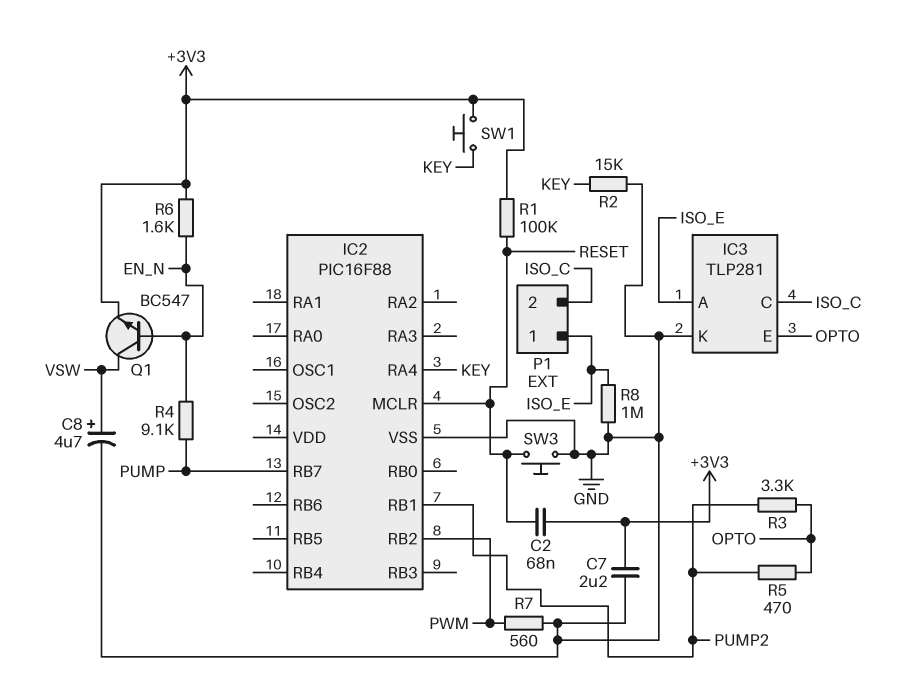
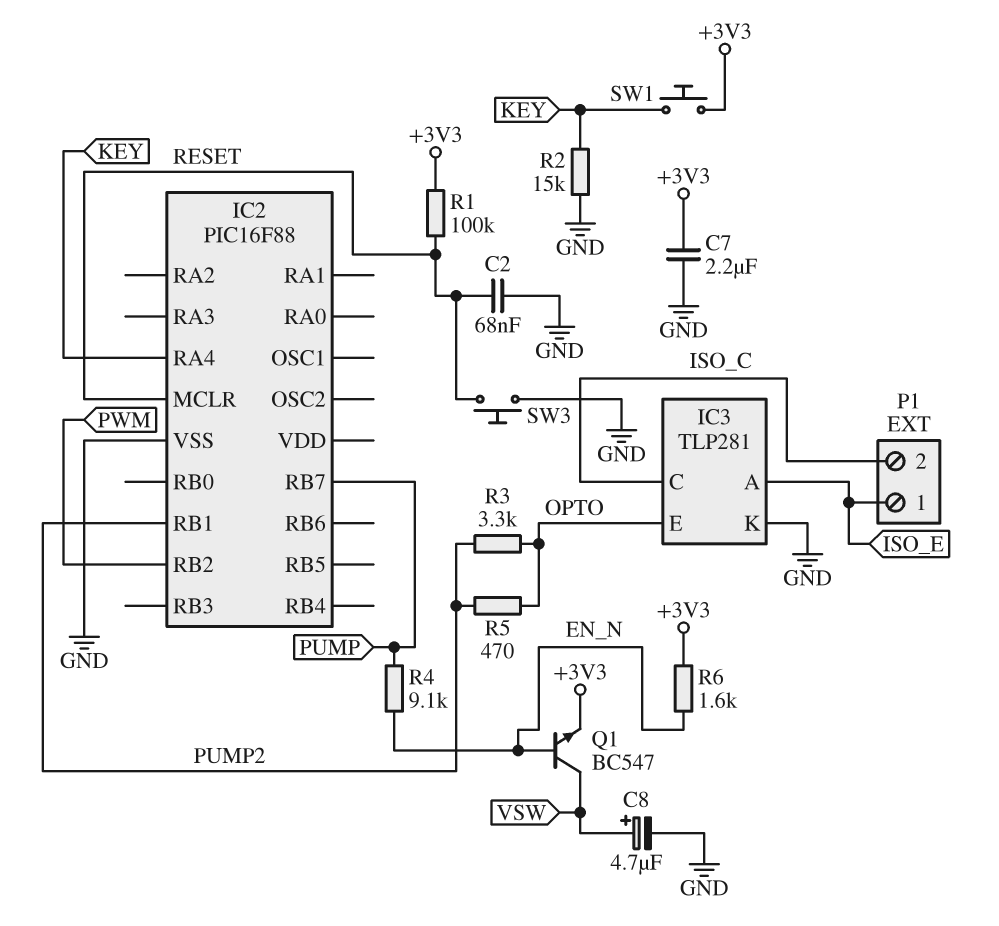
C2: 68nF (+3V3, RESET) -> 68nF (GND, RESET)
R7: 560 (GND, PWM) -> none
R8: 1M (GND, ISO_E) -> none

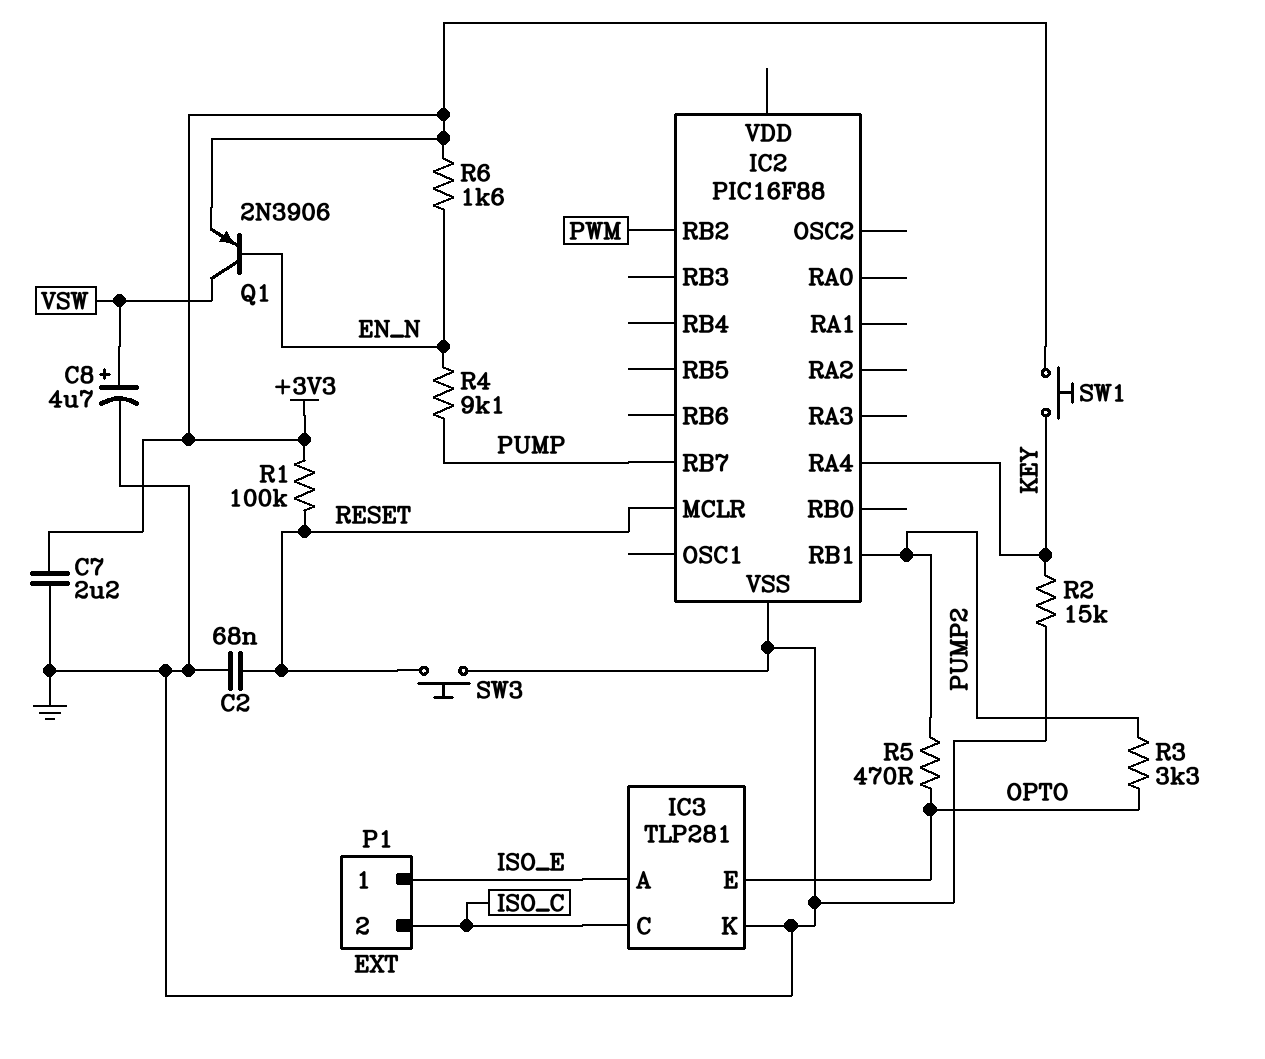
Q1: NPN BC547 (B EN_N, C VSW, E +3V3) -> PNP 2N3906 (B EN_N, C VSW, E +3V3)

